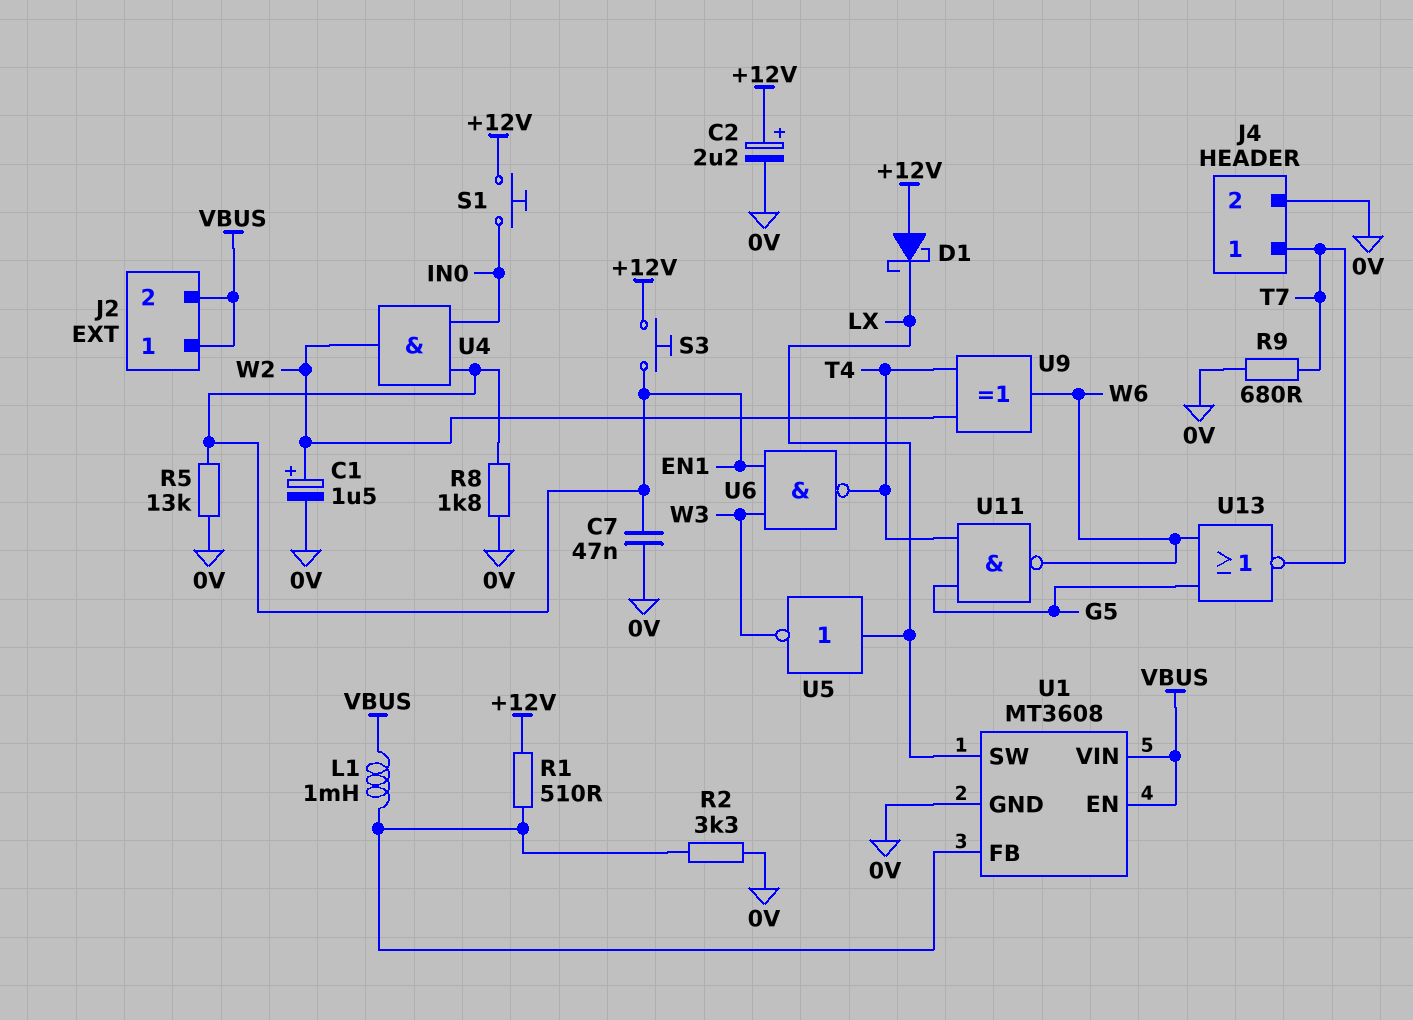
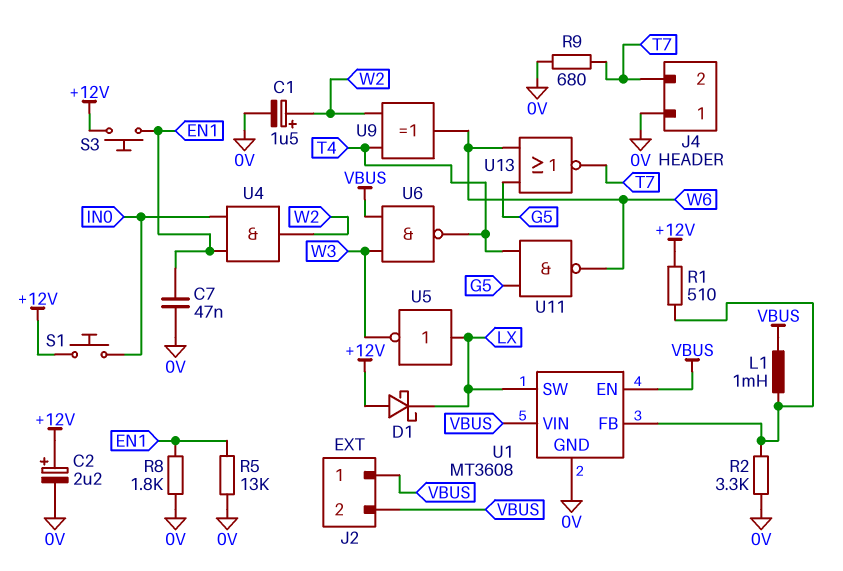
J4 pin 1: T7 -> 0V
J4 pin 2: 0V -> T7
U6: NAND (in EN1, in W3, out T4) -> NAND (in VBUS, in W3, out T4)

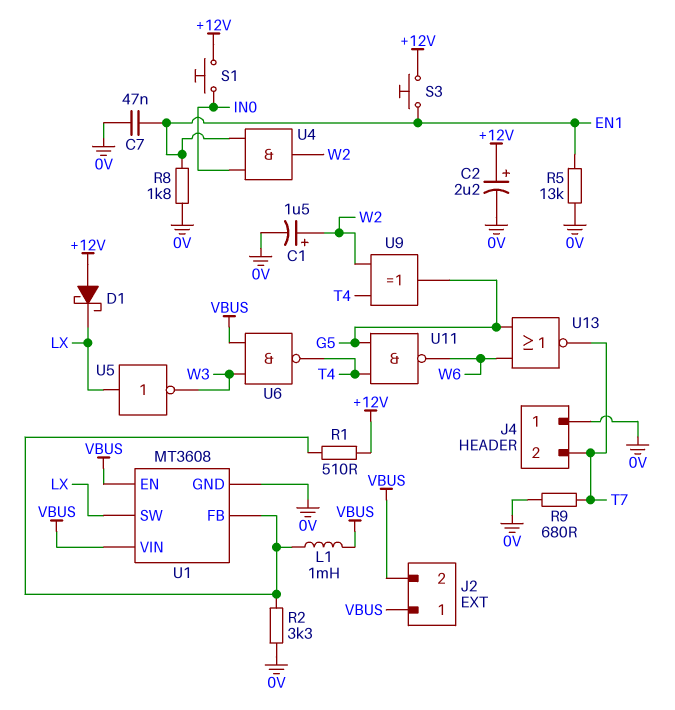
U9: XOR (in T4, in W2, out W6) -> XOR (in T4, in W2, out G5)

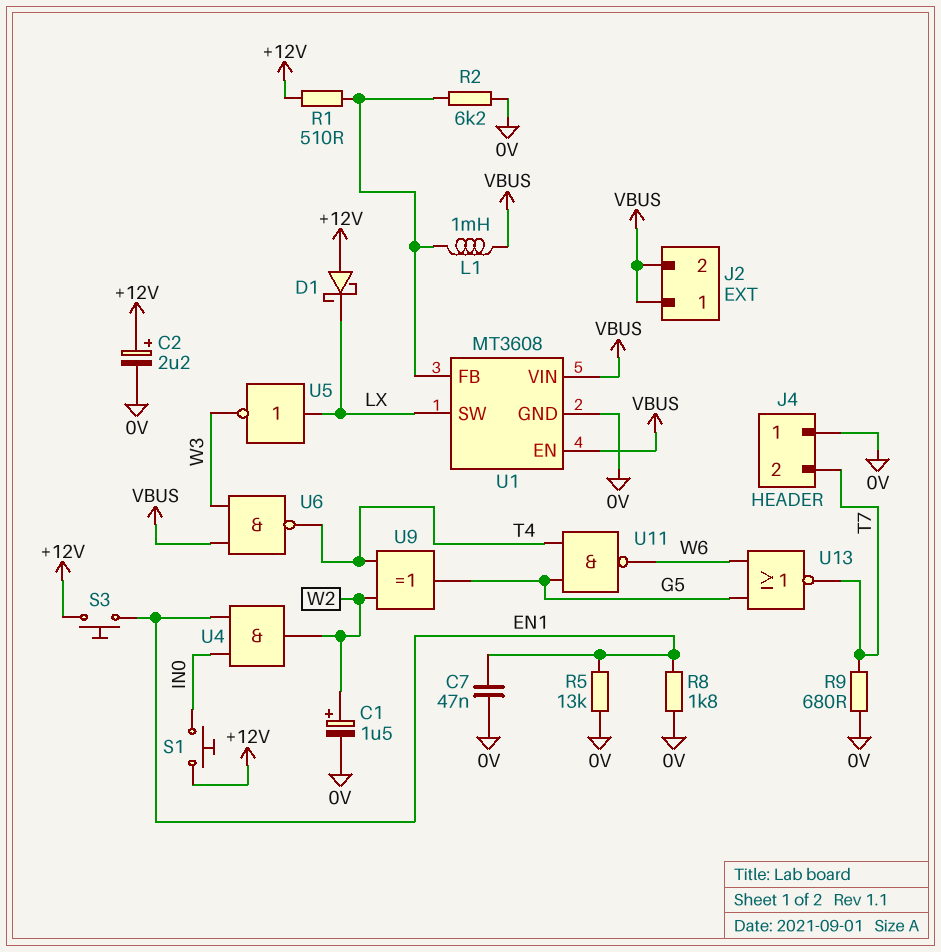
R2: 3.3k (0V, U1/FB) -> 6.2k (0V, U1/FB)

